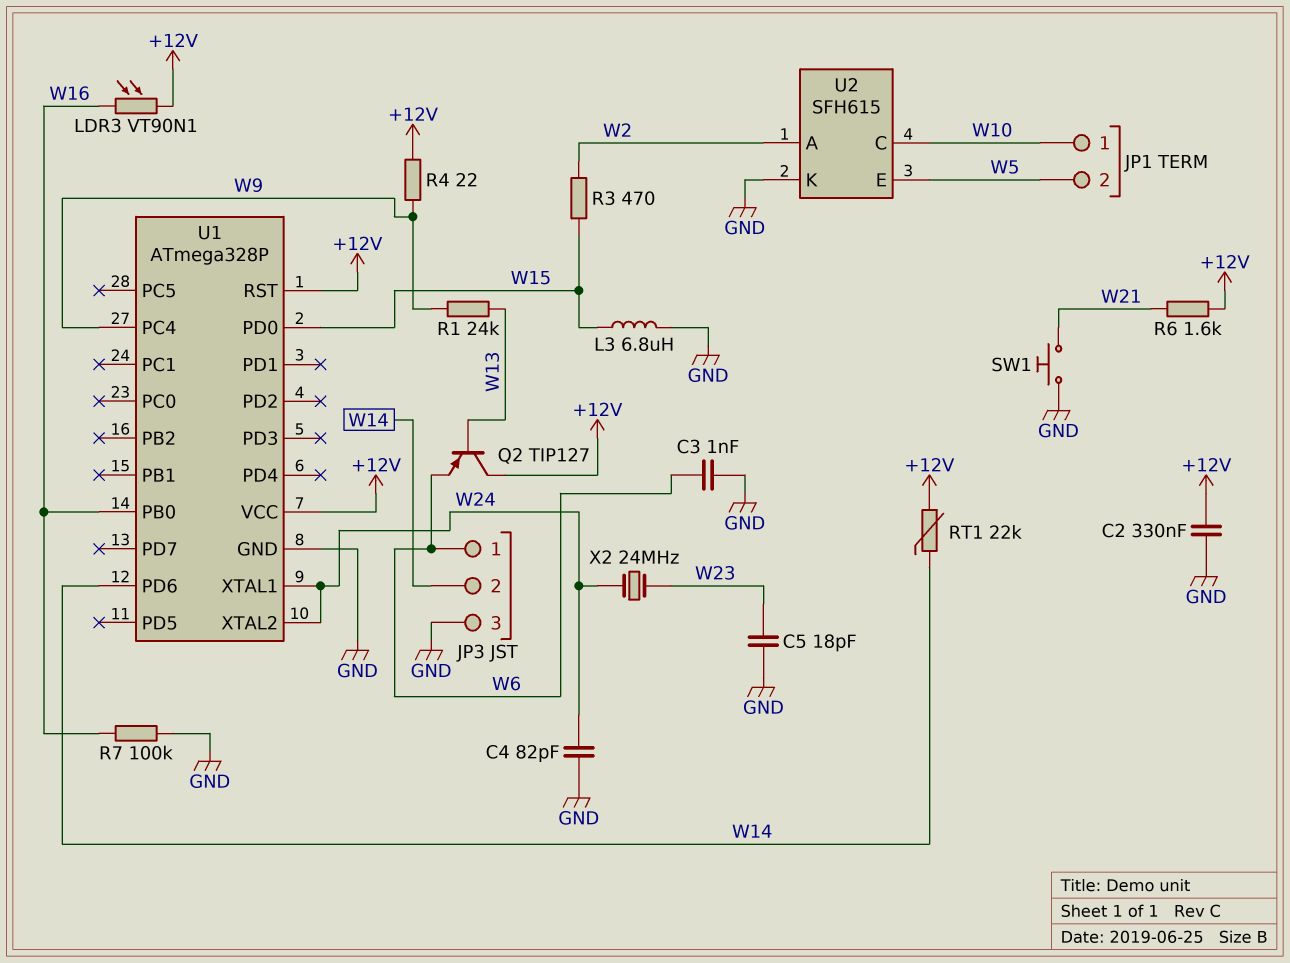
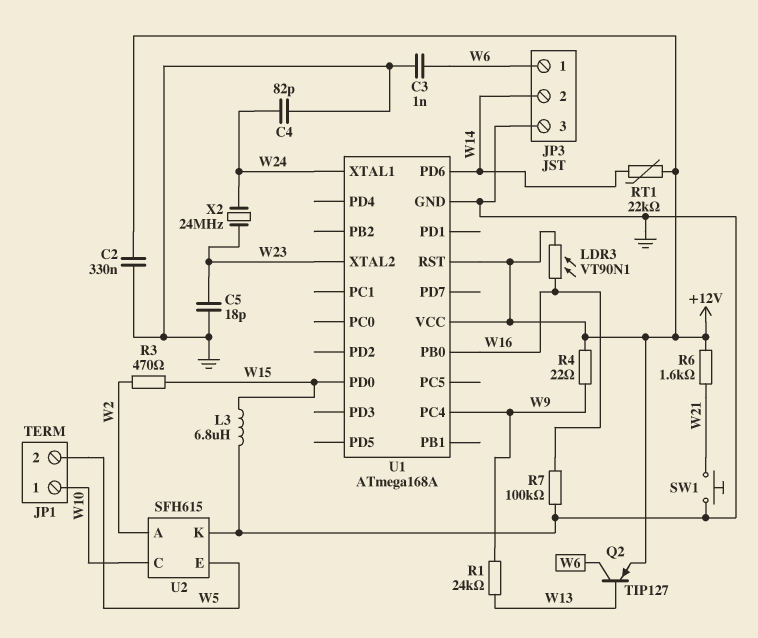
Q2: PNP TIP127 (B W13, C +12V, E W6) -> PNP TIP127 (B W13, C W6, E +12V)
U1: ATmega328P -> ATmega168A
U1 pin XTAL2: W24 -> W23

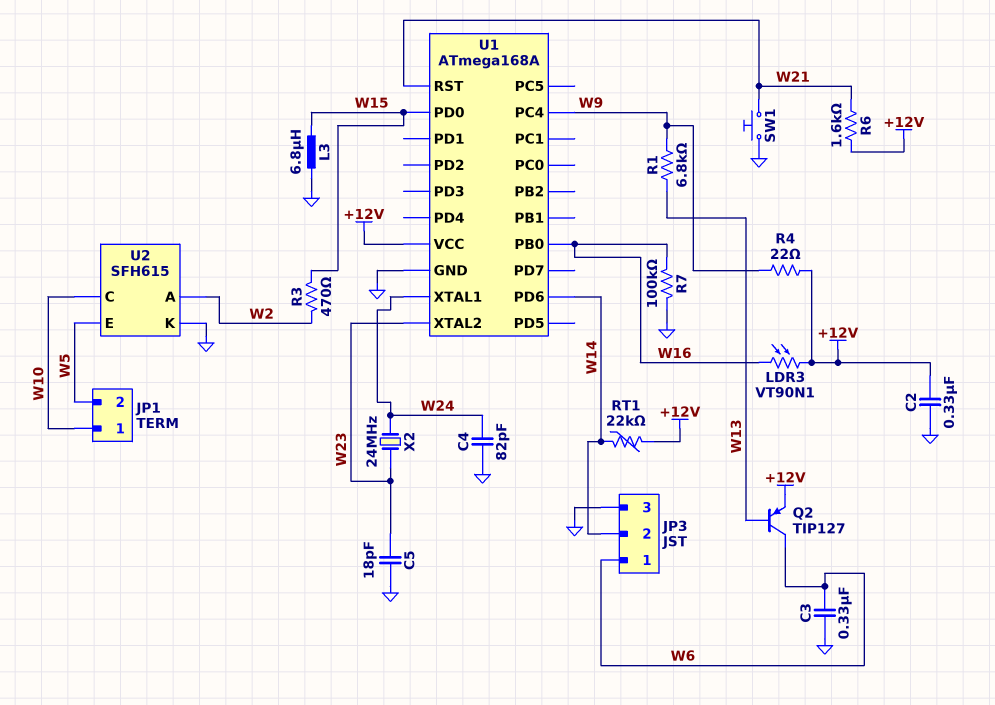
C3: 1nF (GND, W6) -> 330nF (GND, W6)
R1: 24k (W9, W13) -> 6.8k (W9, W13)
U1 pin RST: +12V -> W21

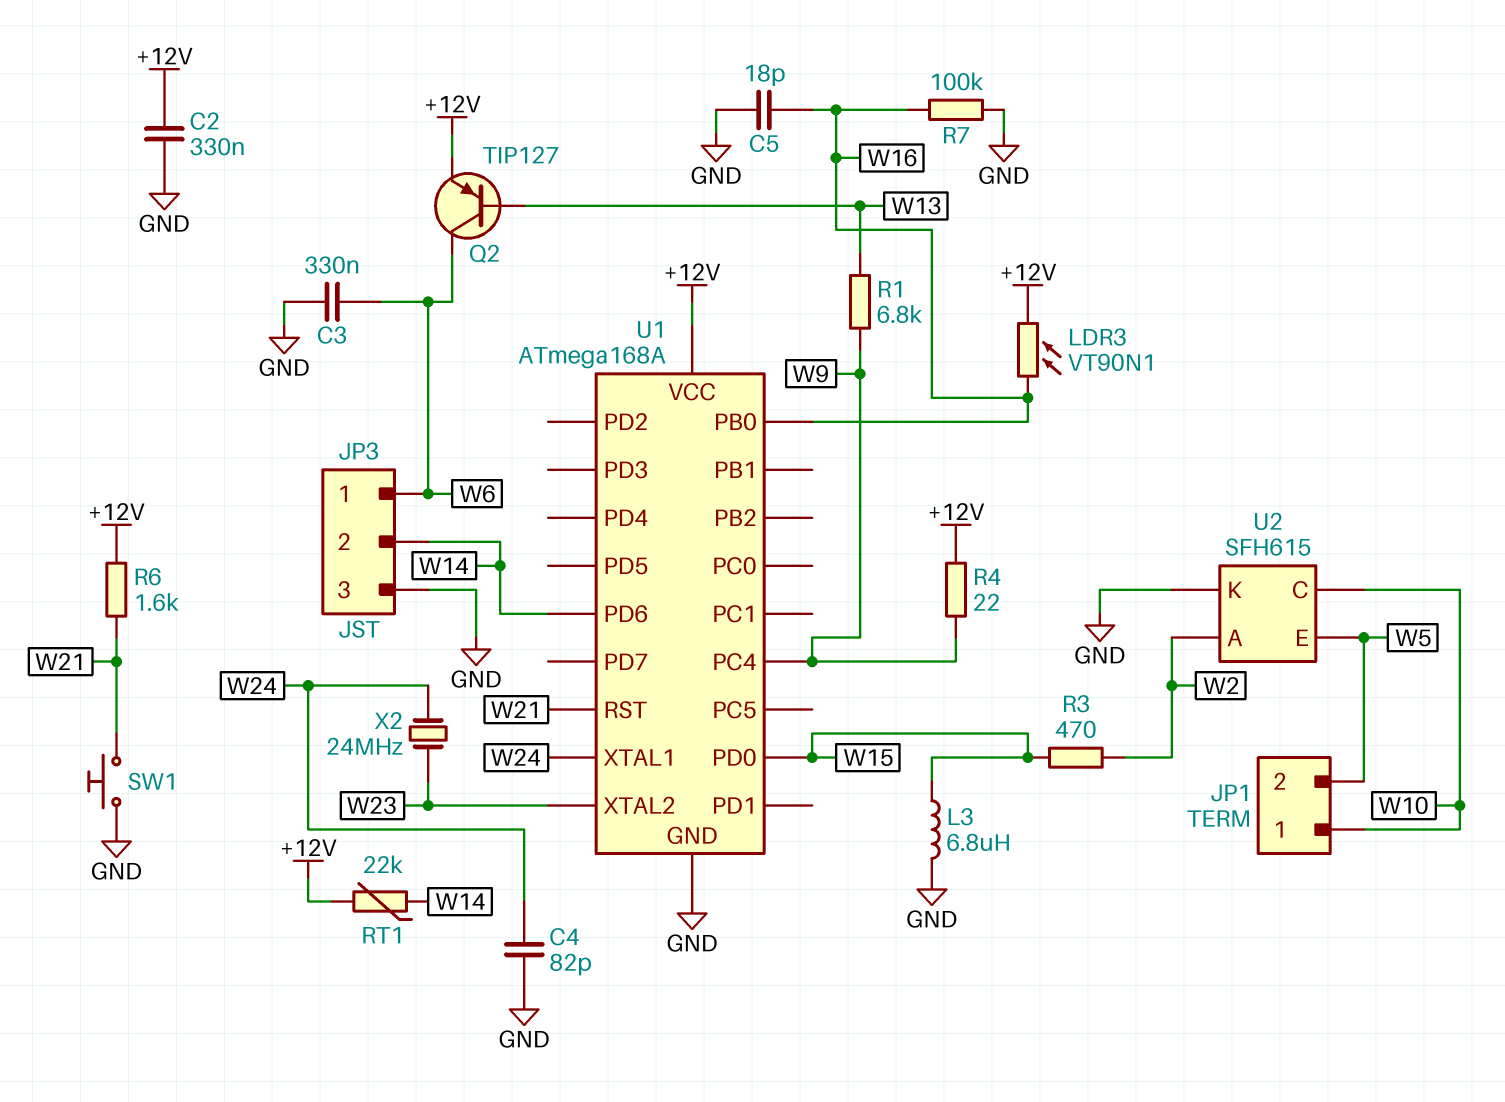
C5: 18pF (GND, W23) -> 18pF (GND, W16)

